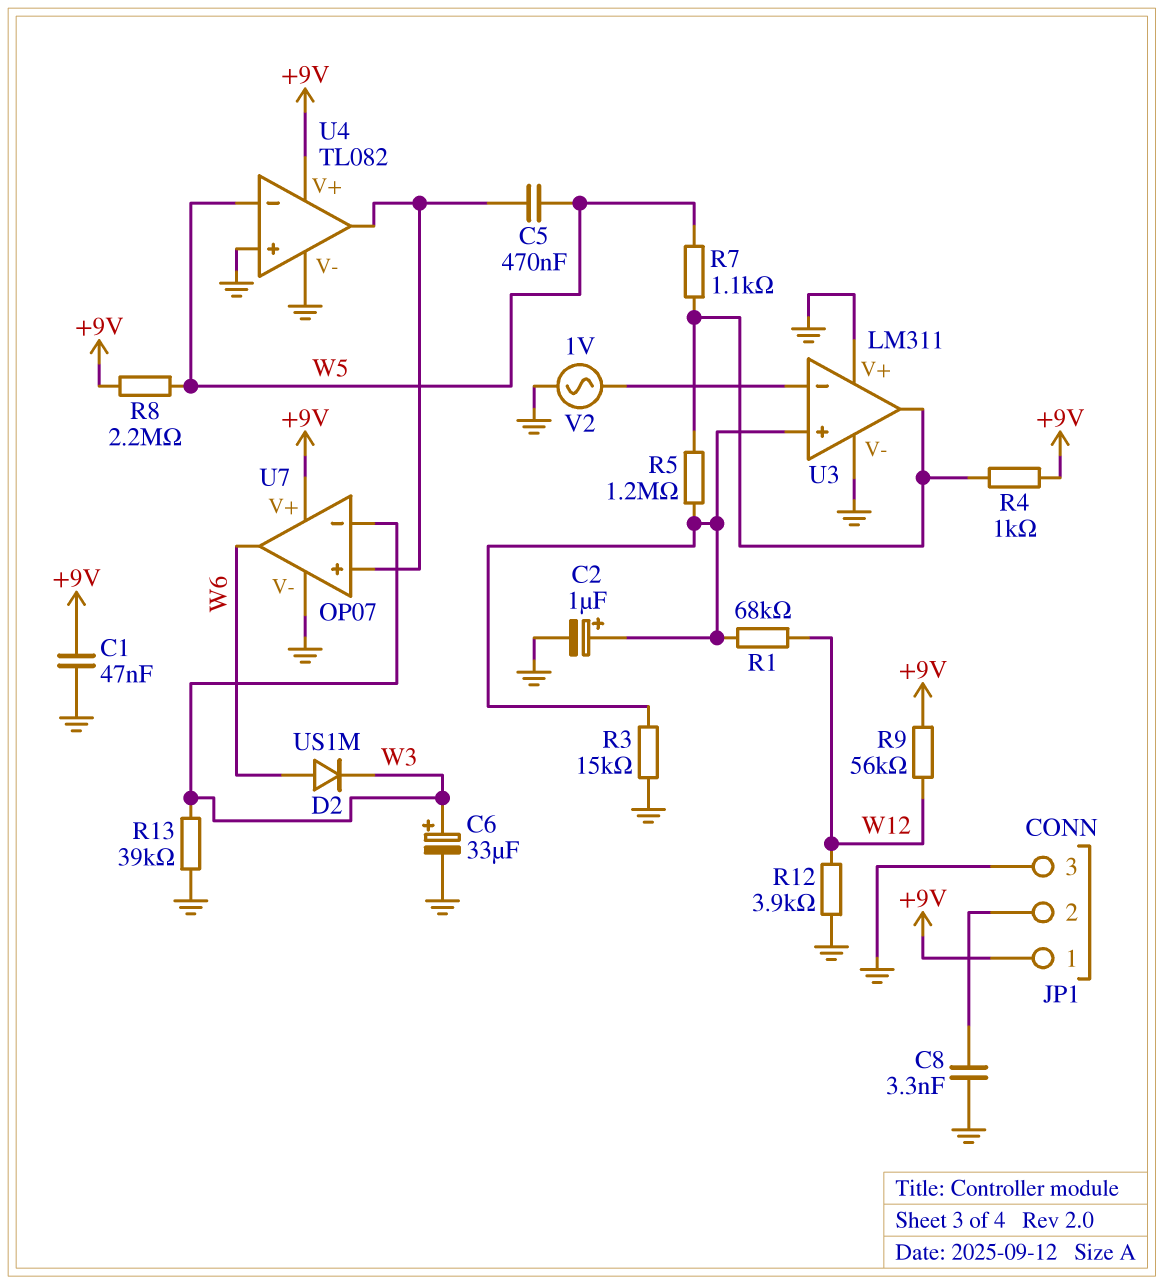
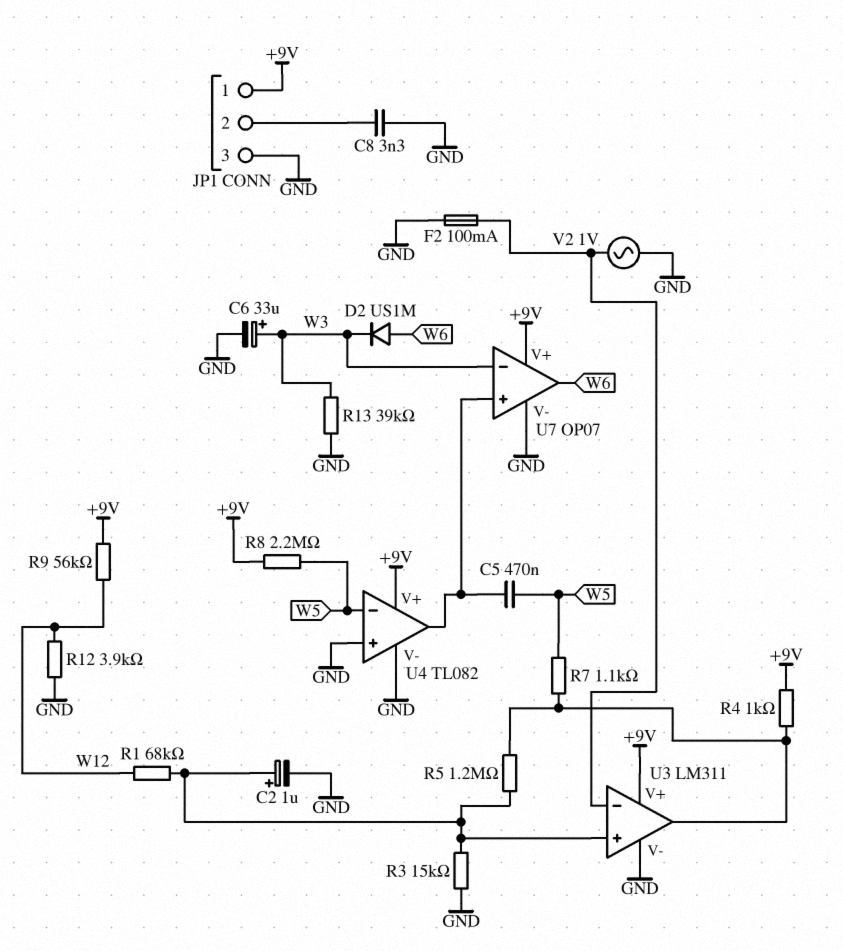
C1: 47nF (+9V, GND) -> none
F2: none -> 100mA (GND, U3/in-)
U3 pin V+: GND -> +9V

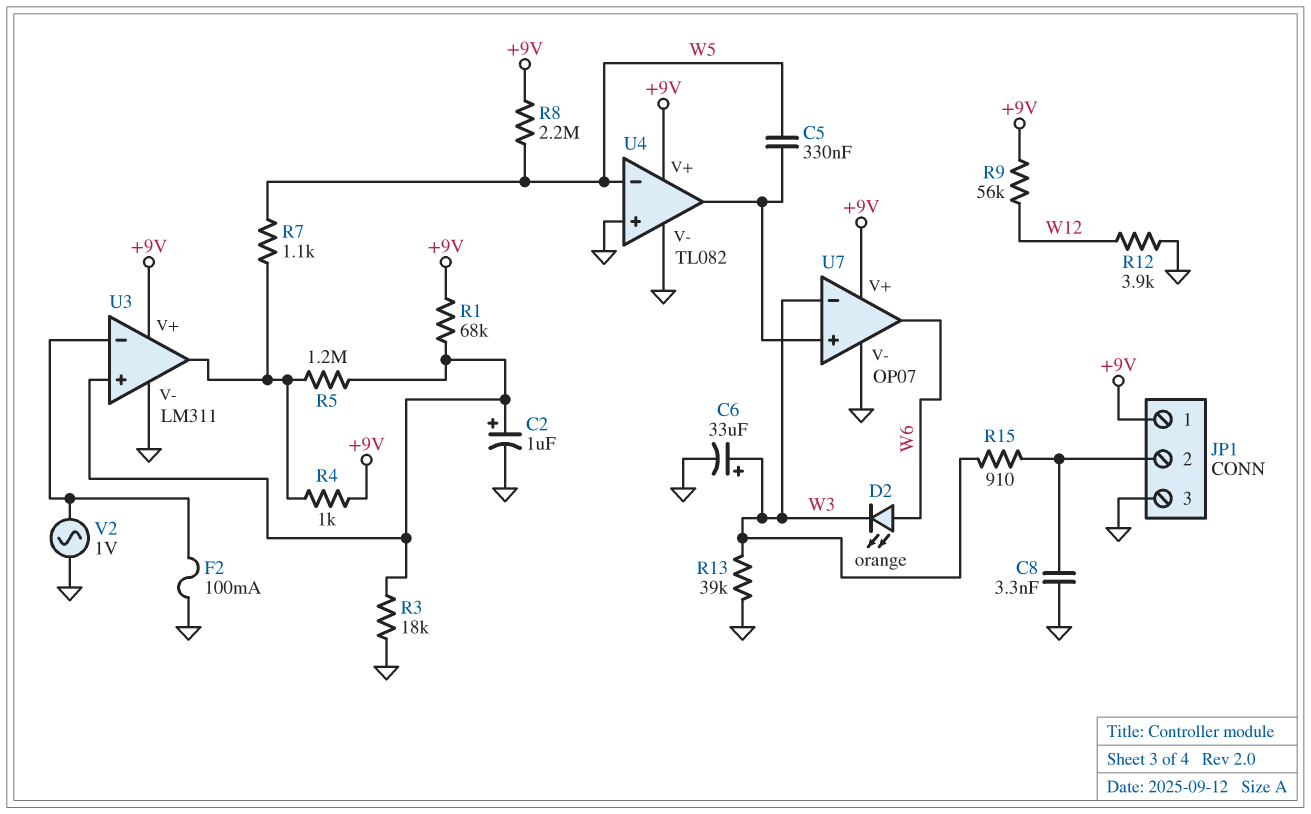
C5: 470nF (U4/out, W5) -> 330nF (U4/out, W5)
D2: diode US1M (A W6, K W3) -> LED orange (A W6, K W3)
R1: 68k (U3/in+, W12) -> 68k (+9V, U3/in+)
R3: 15k (GND, U3/in+) -> 18k (GND, U3/in+)
R15: none -> 910 (JP1/2, W3)

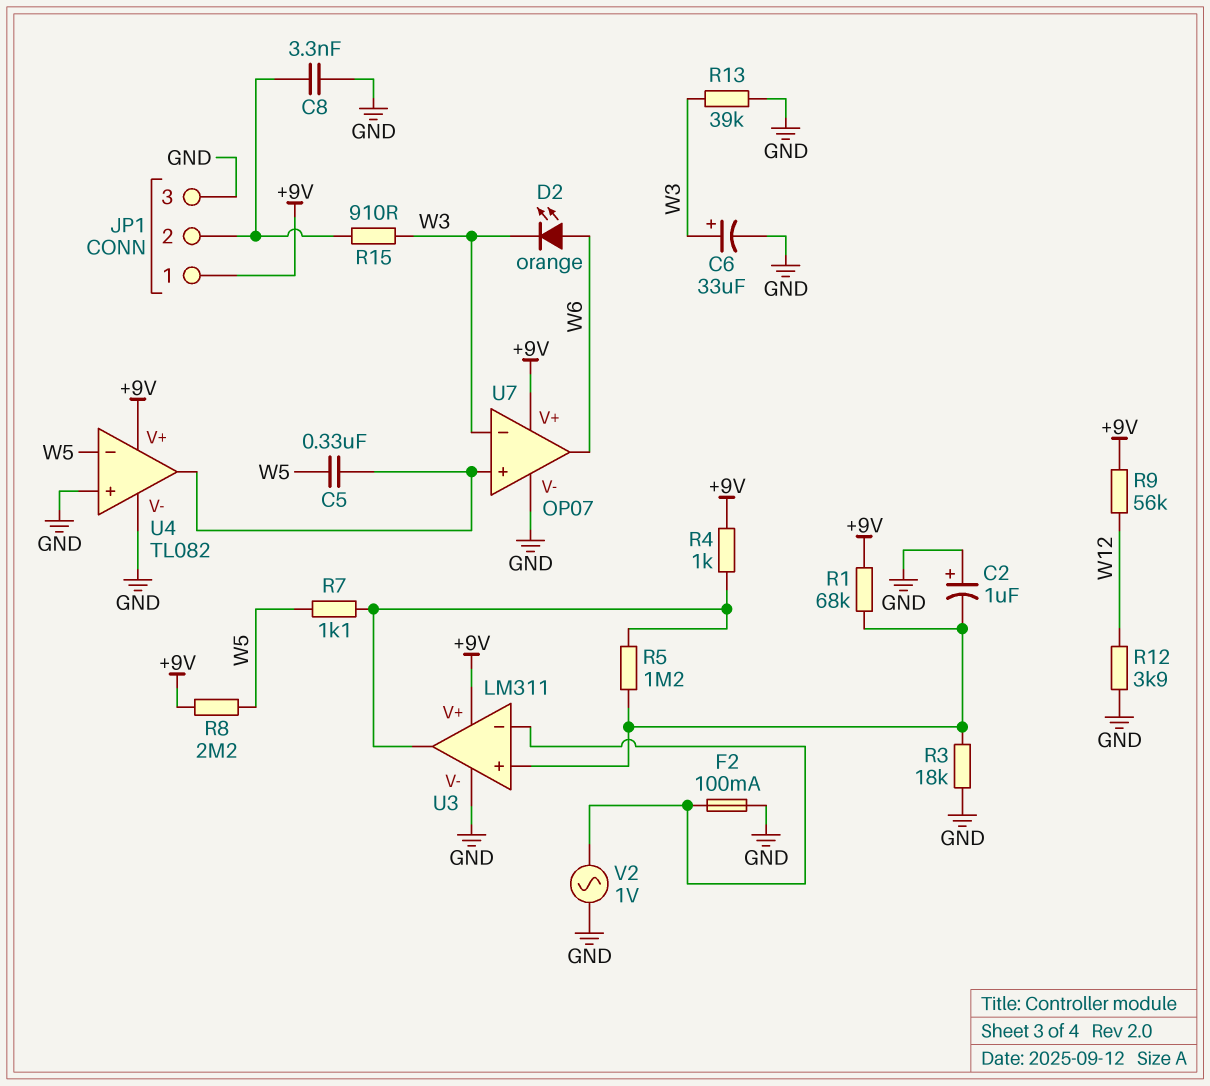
C2: 1uF (plus U3/in+, minus GND) -> 1uF (plus GND, minus U3/in+)

